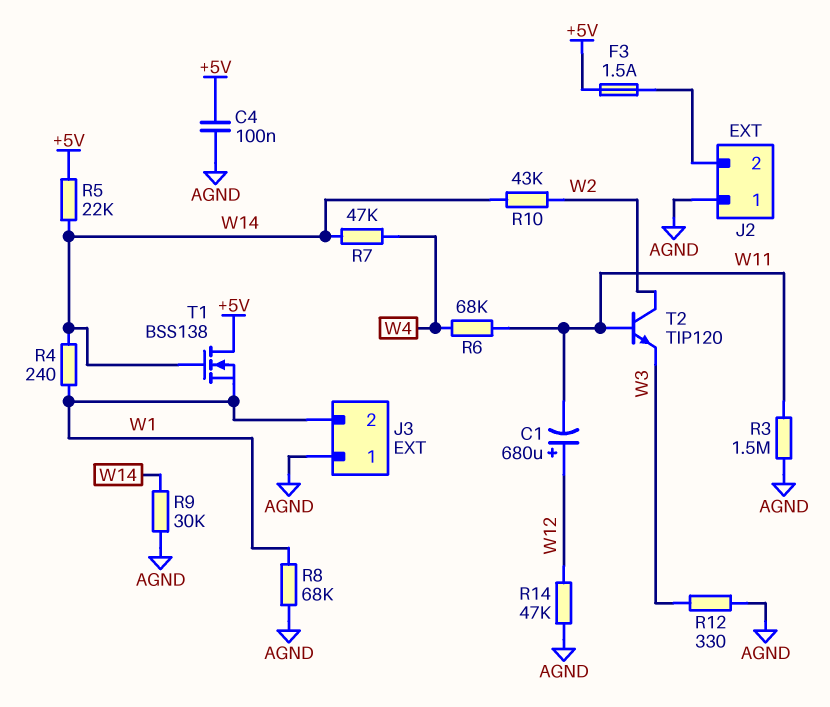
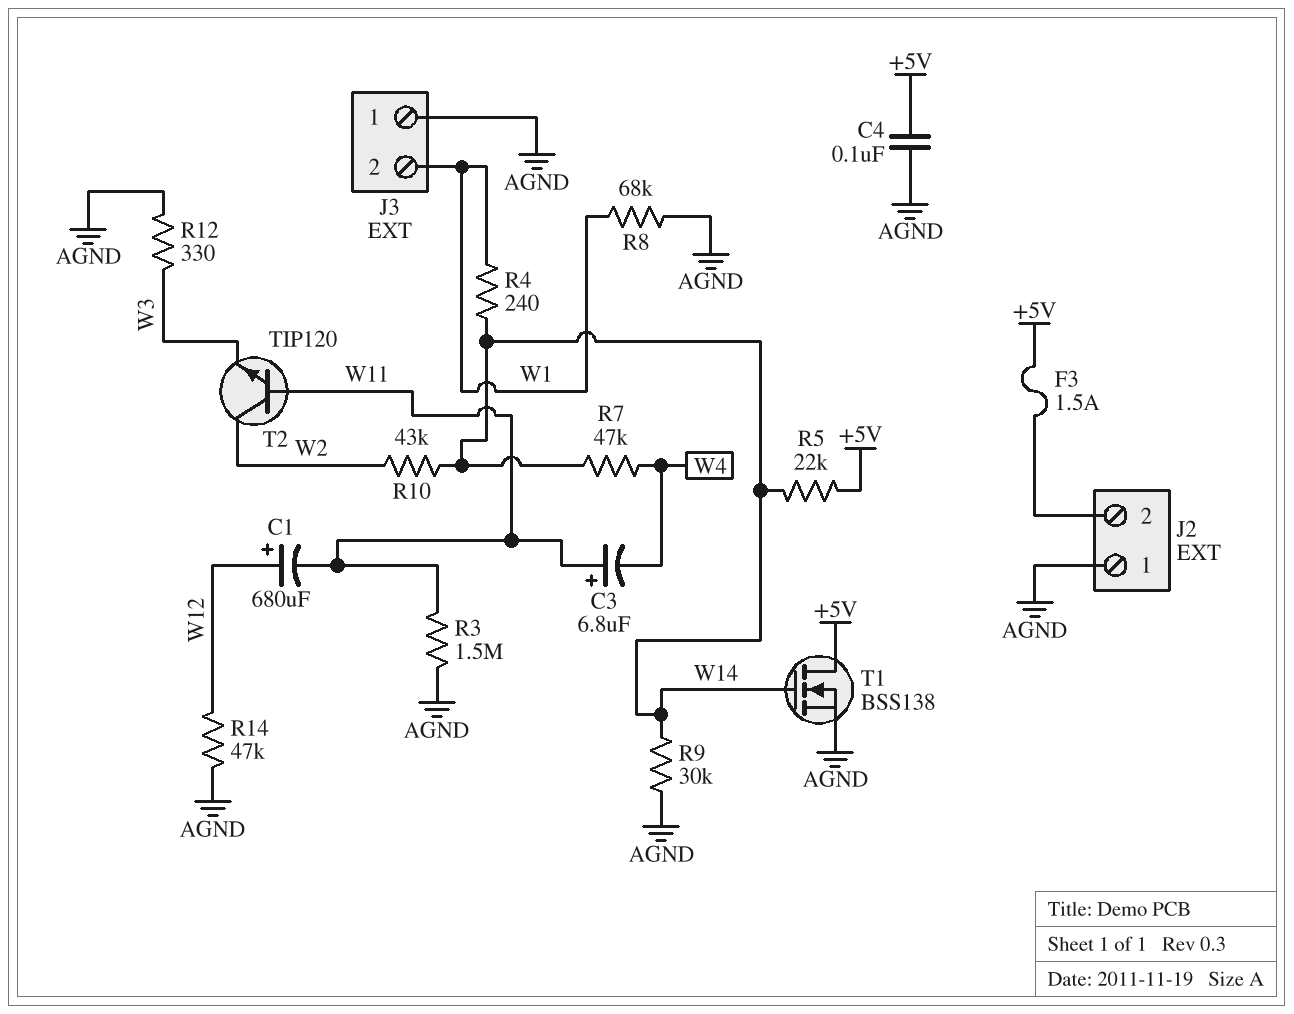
C3: none -> 6.8uF (plus W11, minus W4)
R6: 68k (W4, W11) -> none
T1: NMOS BSS138 (G W14, D +5V, S W1) -> NMOS BSS138 (G W14, D +5V, S AGND)

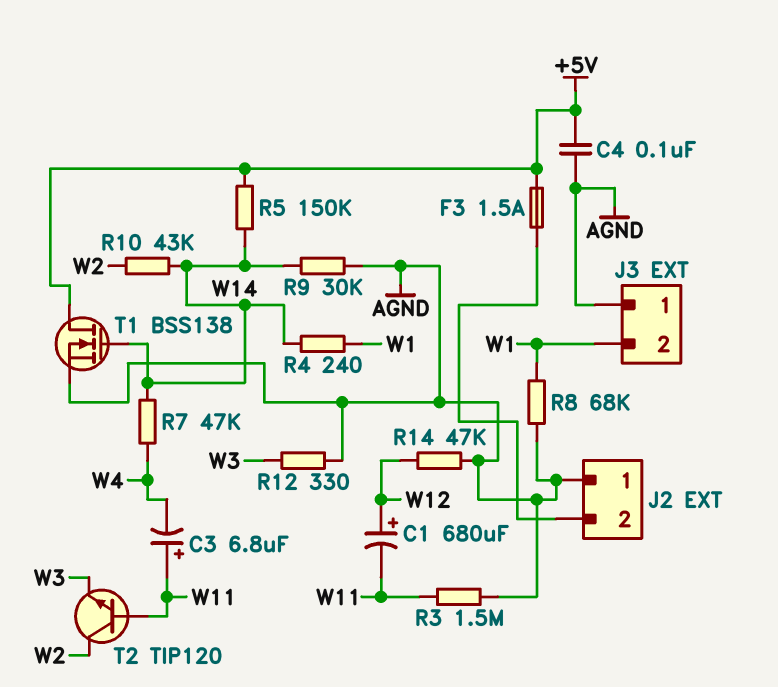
R5: 22k (+5V, W14) -> 150k (+5V, W14)

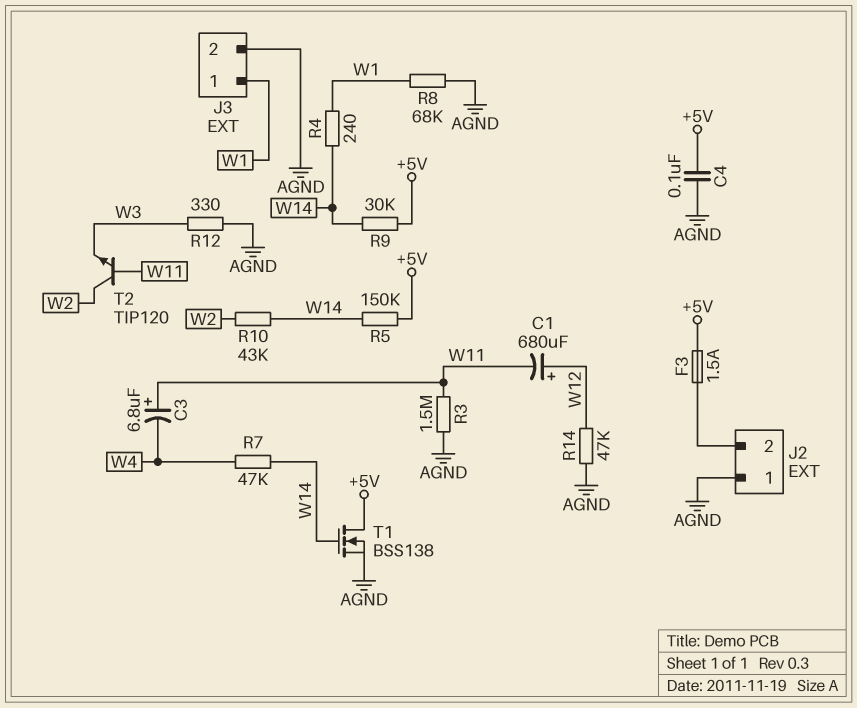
J3 pin 1: AGND -> W1
J3 pin 2: W1 -> AGND
R9: 30k (AGND, W14) -> 30k (+5V, W14)

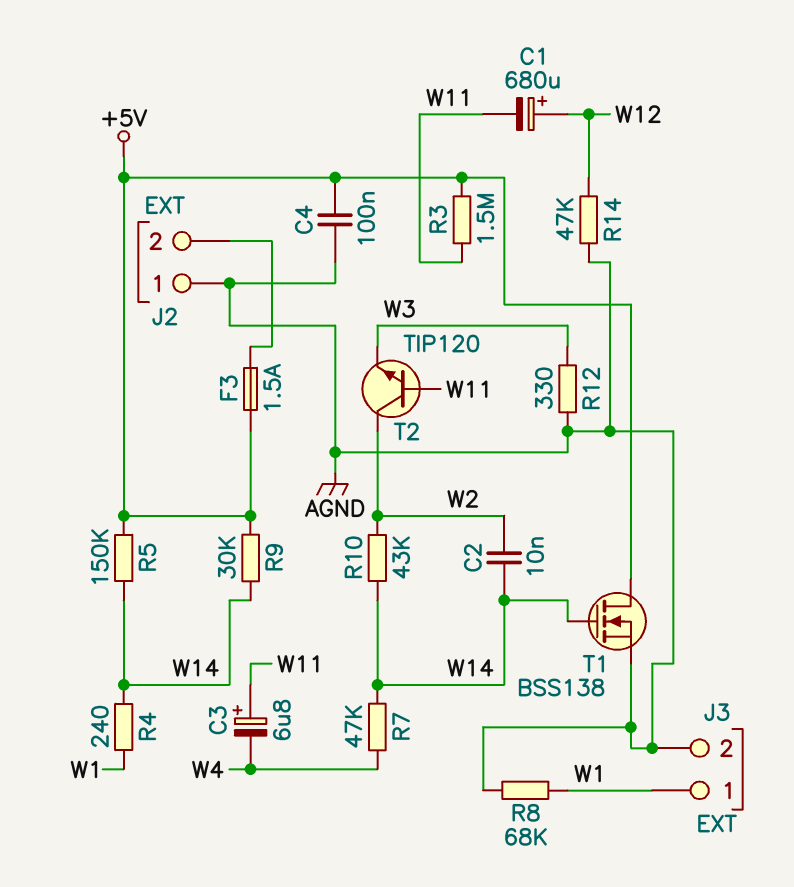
C2: none -> 10nF (W2, W14)
R3: 1.5M (AGND, W11) -> 1.5M (+5V, W11)

